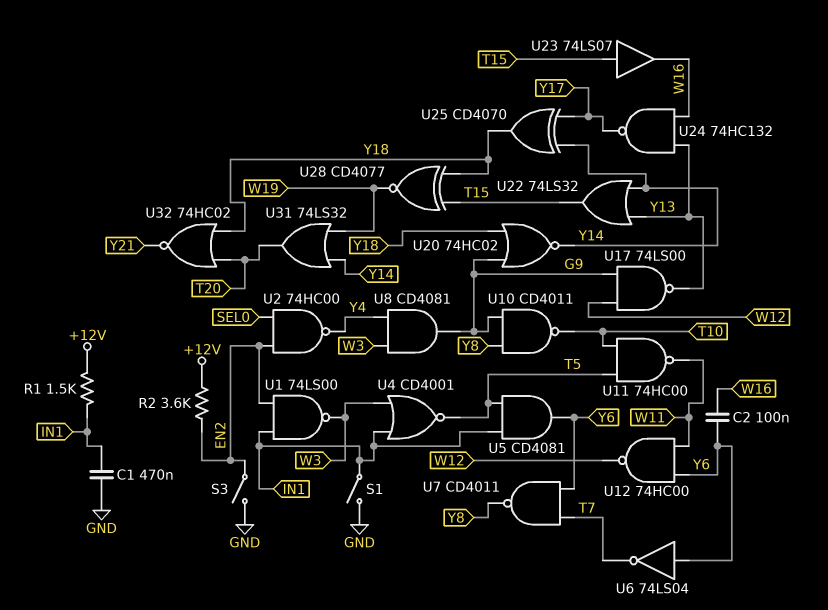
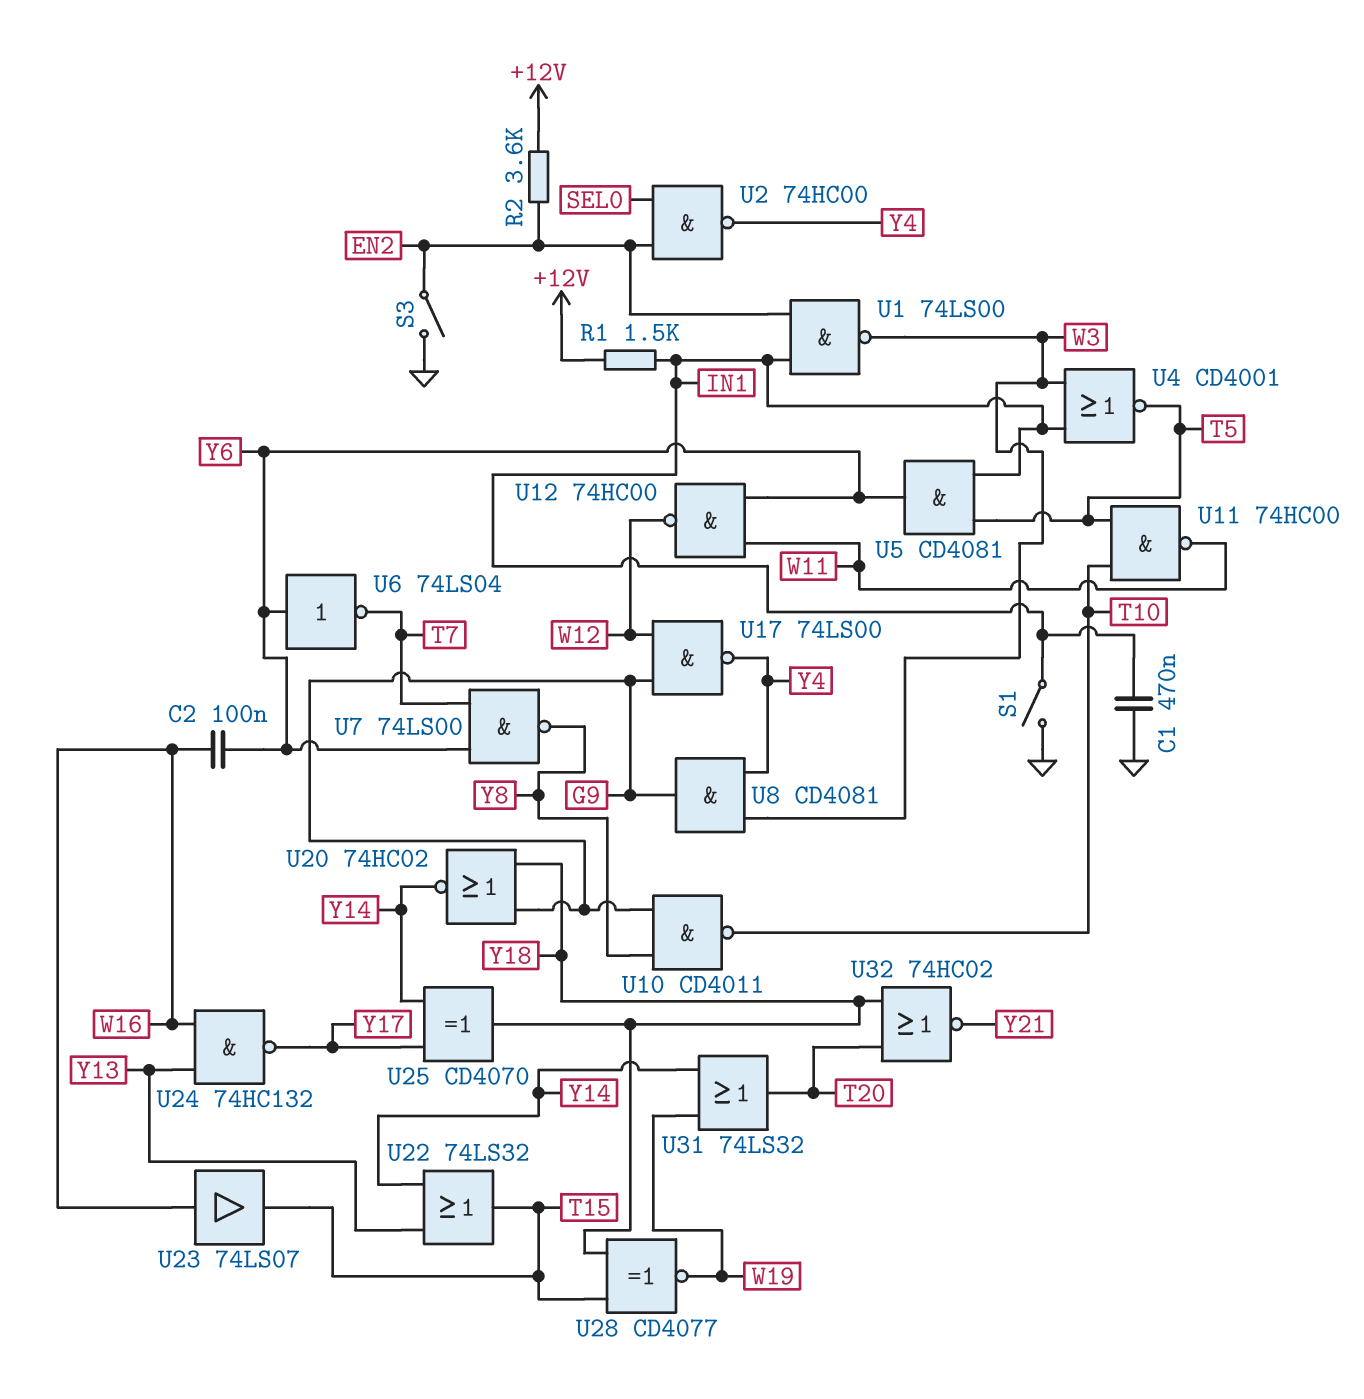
U7: NAND CD4011 (in T7, in Y6, out Y8) -> NAND 74LS00 (in T7, in Y6, out Y8)
U17: NAND 74LS00 (in G9, in W12, out Y13) -> NAND 74LS00 (in G9, in W12, out Y4)
U23: buffer 74LS07 (in T15, out W16) -> buffer 74LS07 (in W16, out T15)

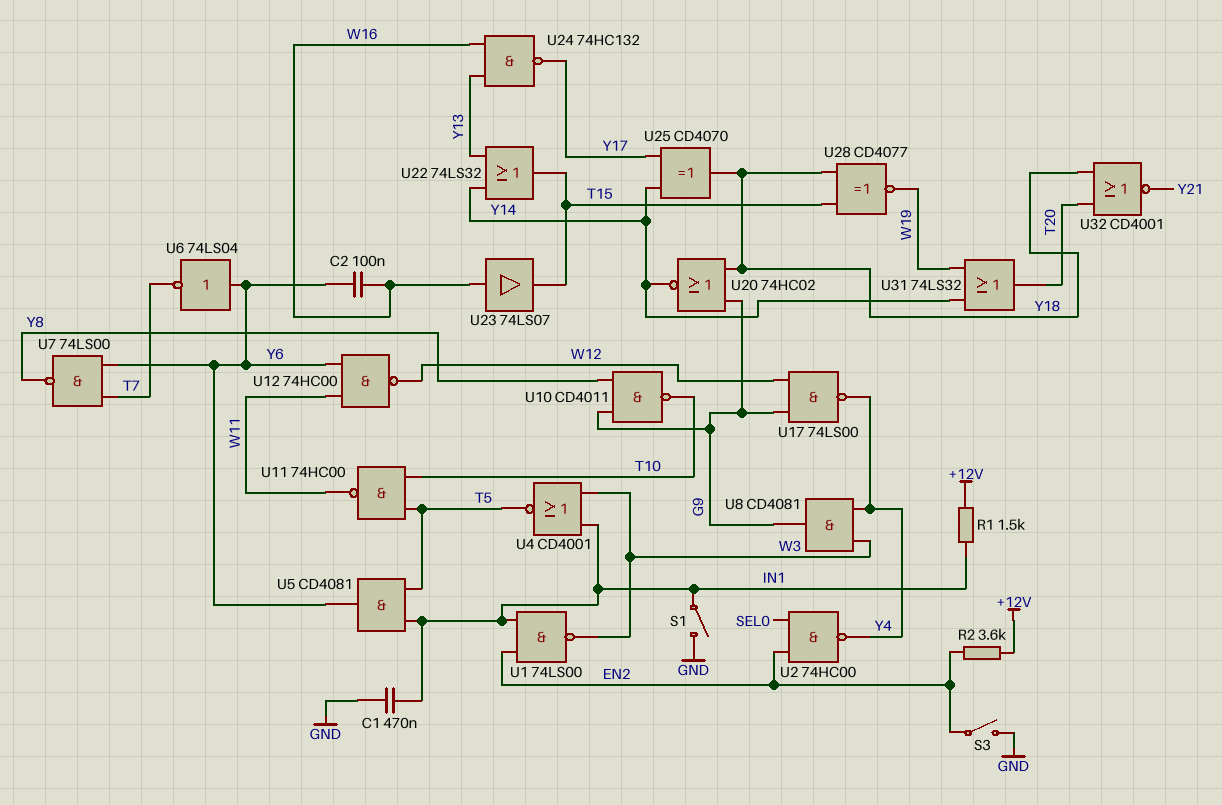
U32: NOR 74HC02 (in T20, in Y18, out Y21) -> NOR CD4001 (in T20, in Y18, out Y21)

